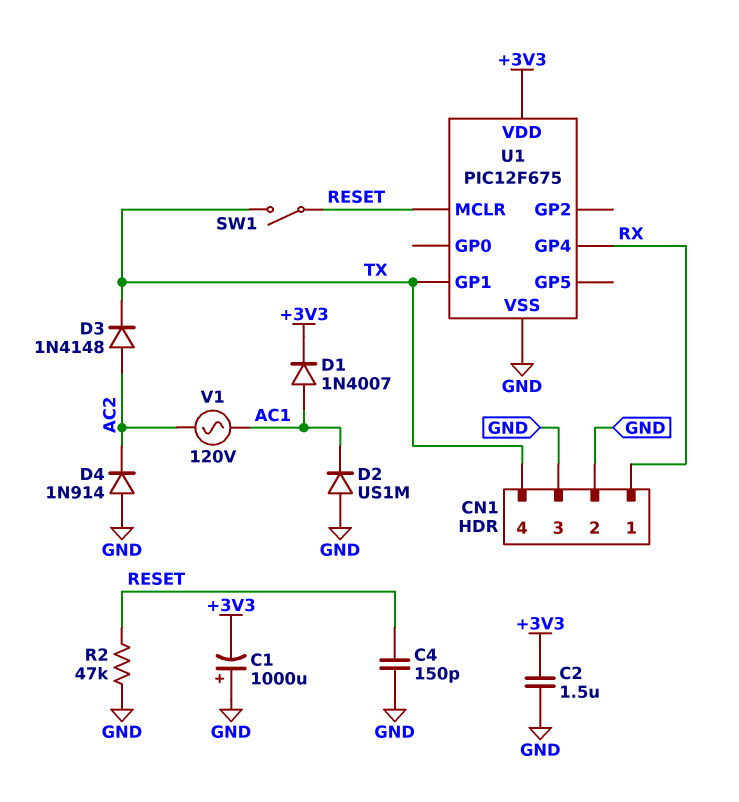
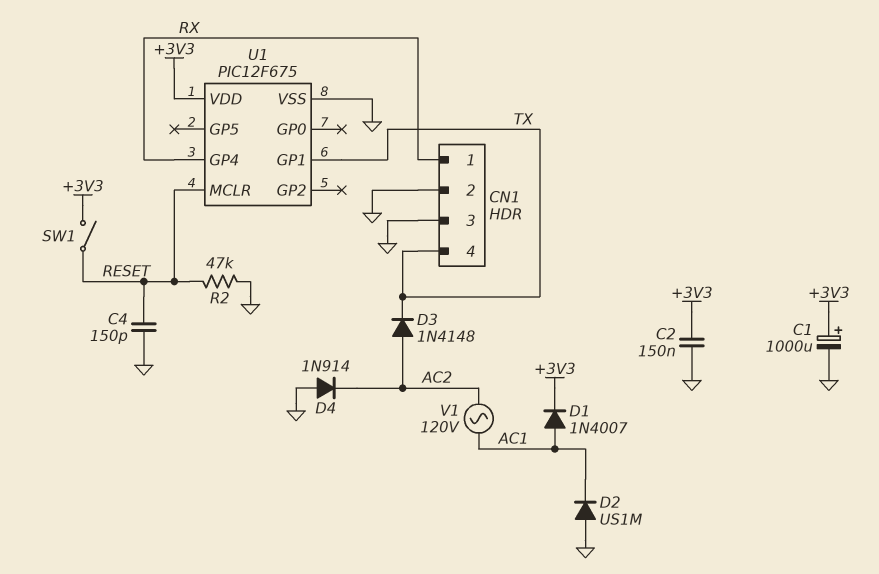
C1: 1000uF (plus GND, minus +3V3) -> 1000uF (plus +3V3, minus GND)
C2: 1.5uF (+3V3, GND) -> 150nF (+3V3, GND)
SW1: switch (RESET, TX) -> switch (+3V3, RESET)

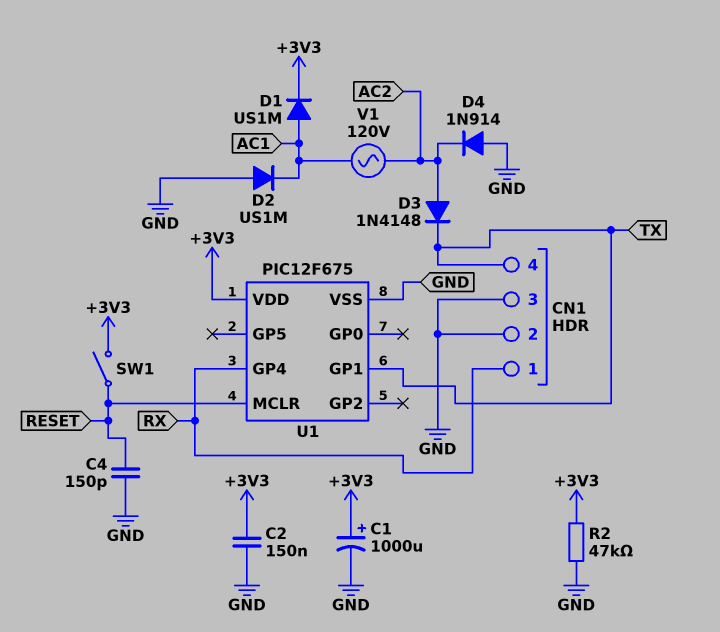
D1: diode 1N4007 (A AC1, K +3V3) -> diode US1M (A AC1, K +3V3)
R2: 47k (GND, RESET) -> 47k (+3V3, GND)

